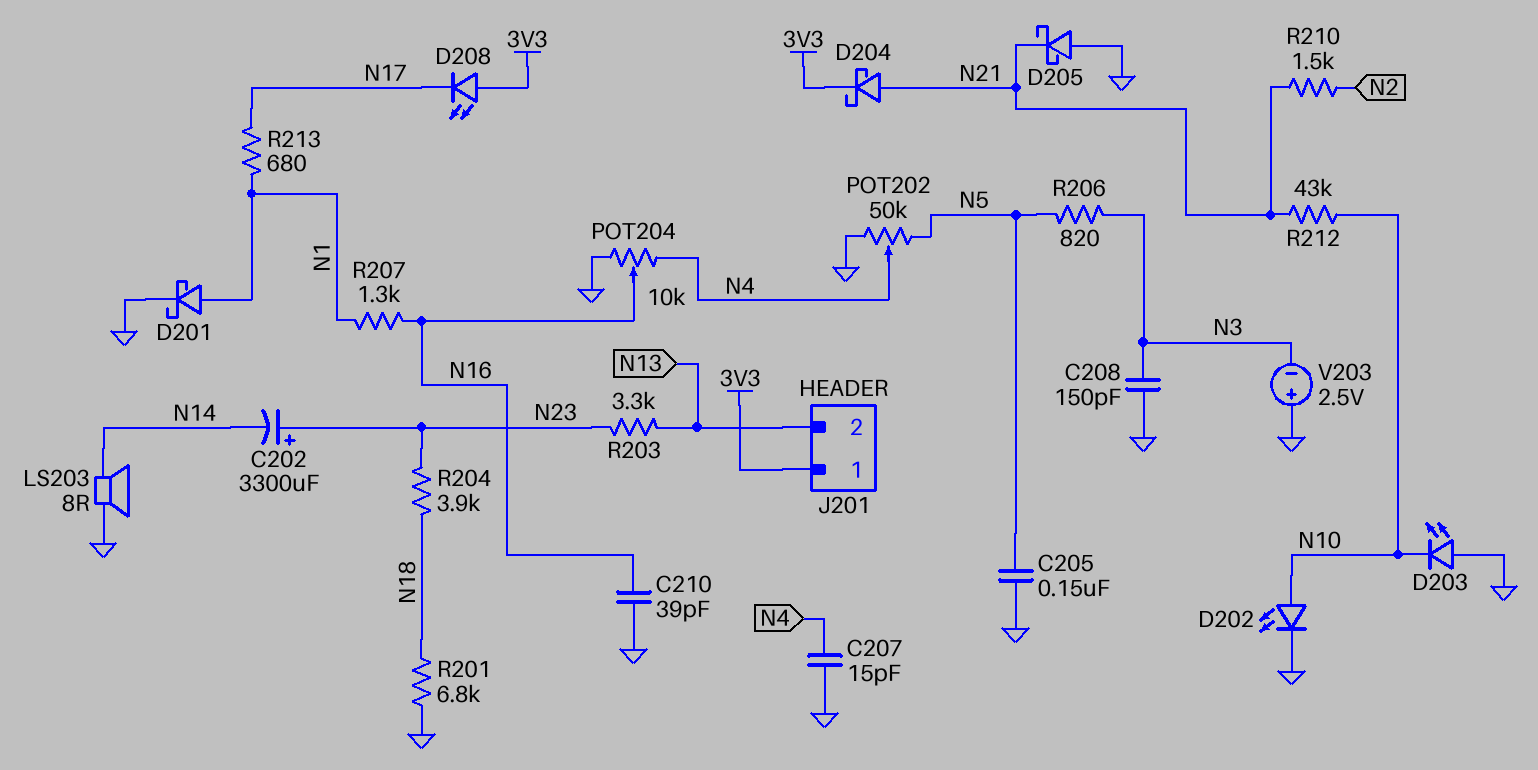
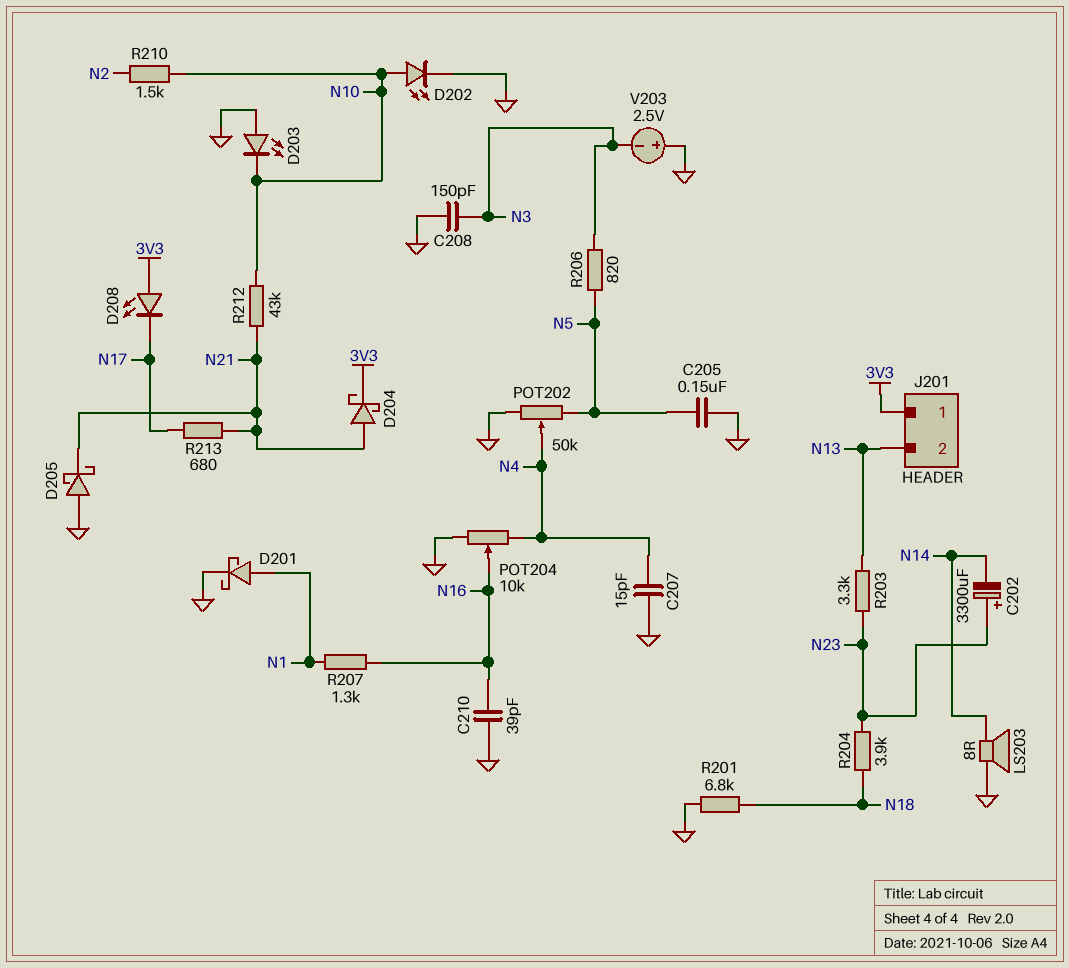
R210: 1.5k (N2, N21) -> 1.5k (N2, N10)
R213: 680 (N1, N17) -> 680 (N17, N21)

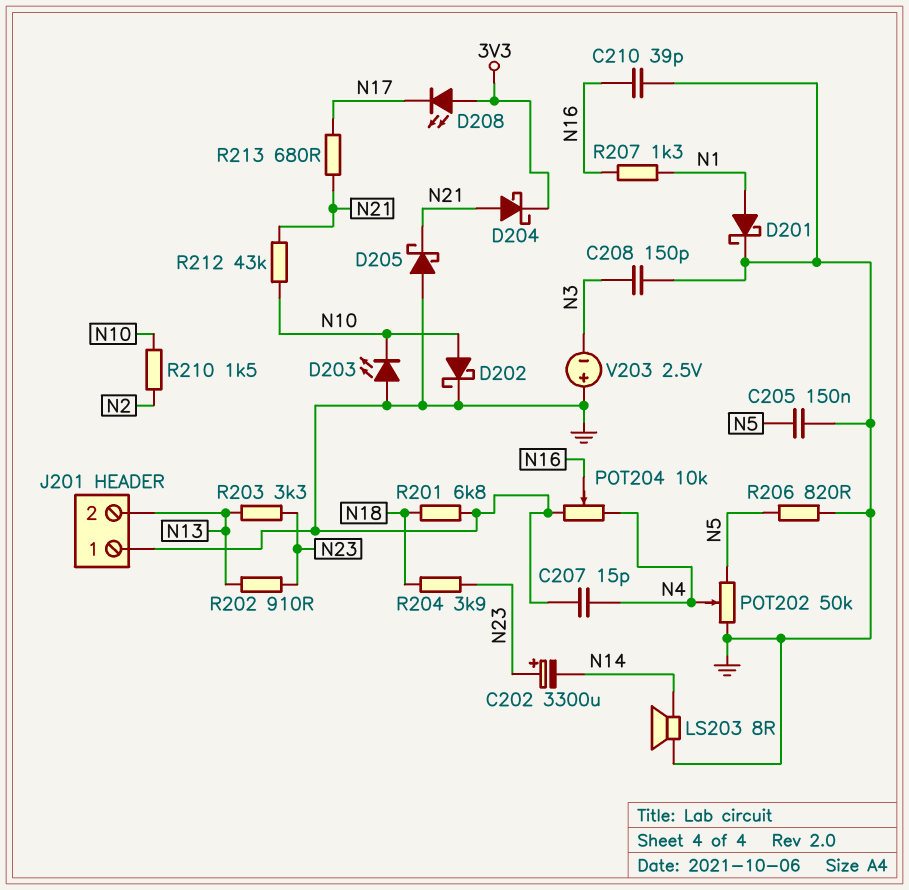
D202: LED (A N10, K GND) -> schottky (A N10, K GND)
J201 pin 1: 3V3 -> GND
R202: none -> 910 (N13, N23)
R206: 820 (N3, N5) -> 820 (GND, N5)

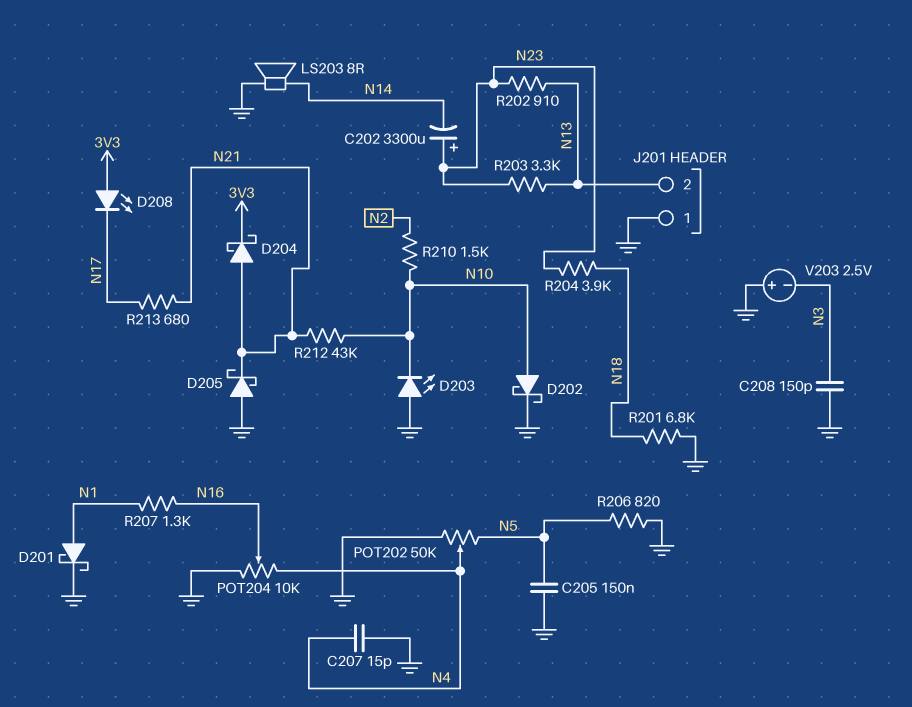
C210: 39pF (GND, N16) -> none

